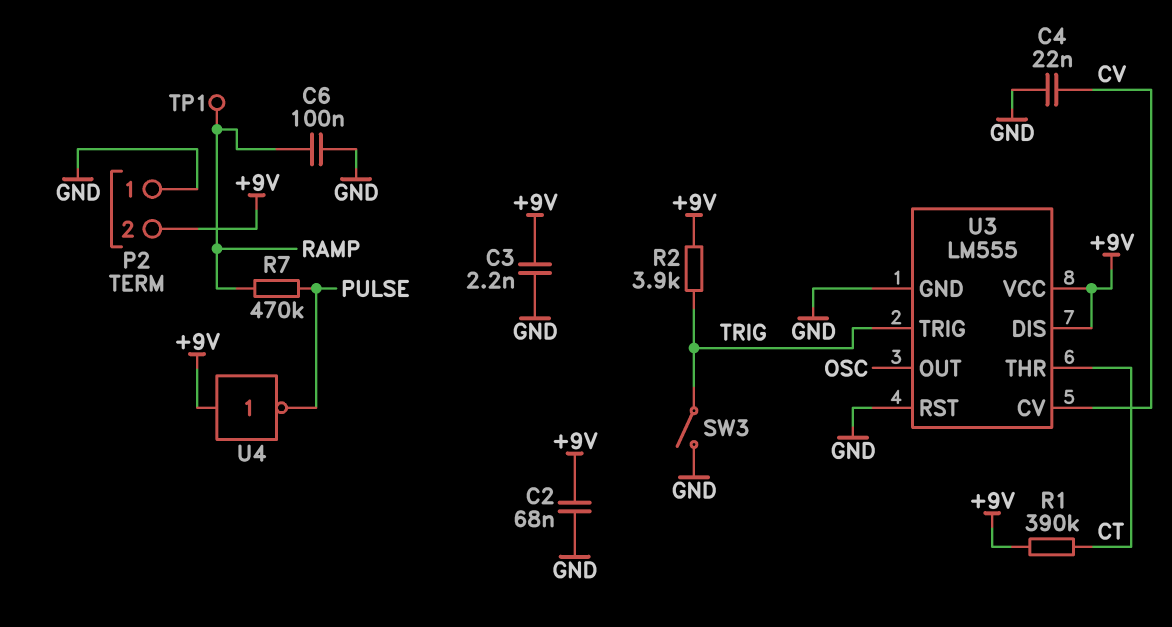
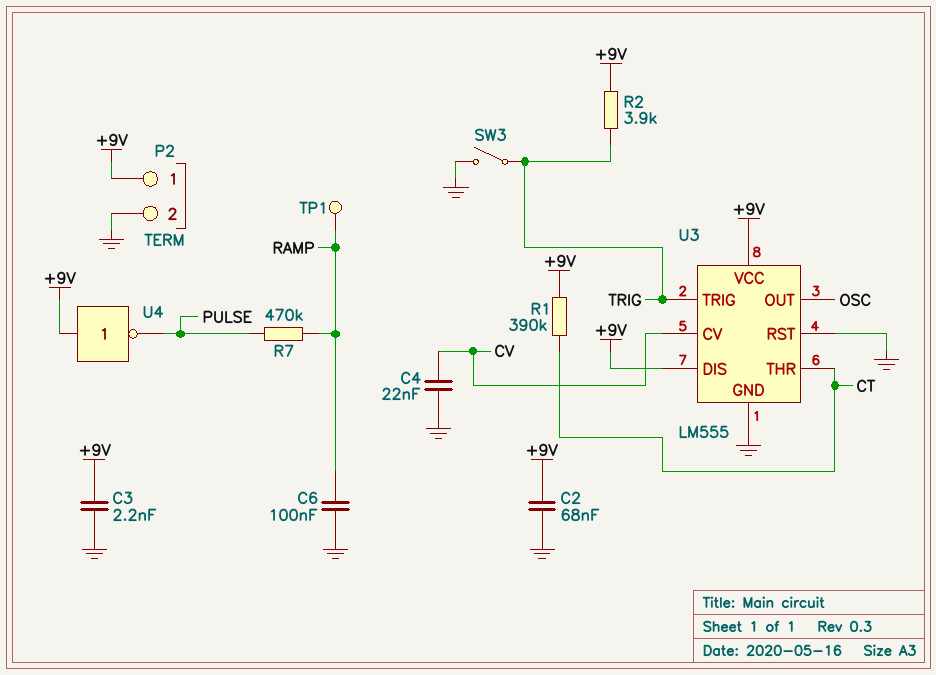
P2 pin 1: GND -> +9V
P2 pin 2: +9V -> GND

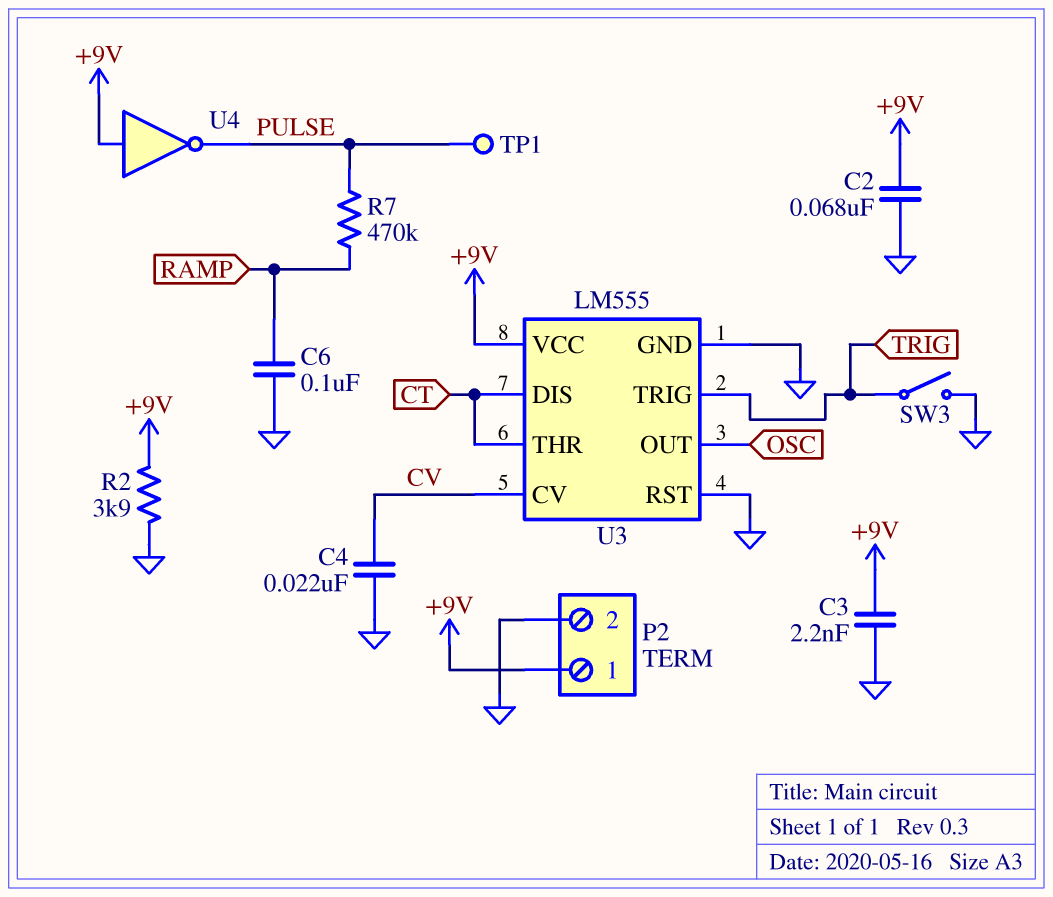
R1: 390k (+9V, CT) -> none
R2: 3.9k (+9V, TRIG) -> 3.9k (+9V, GND)
TP1: test point (RAMP) -> test point (PULSE)
U3 pin DIS: +9V -> CT

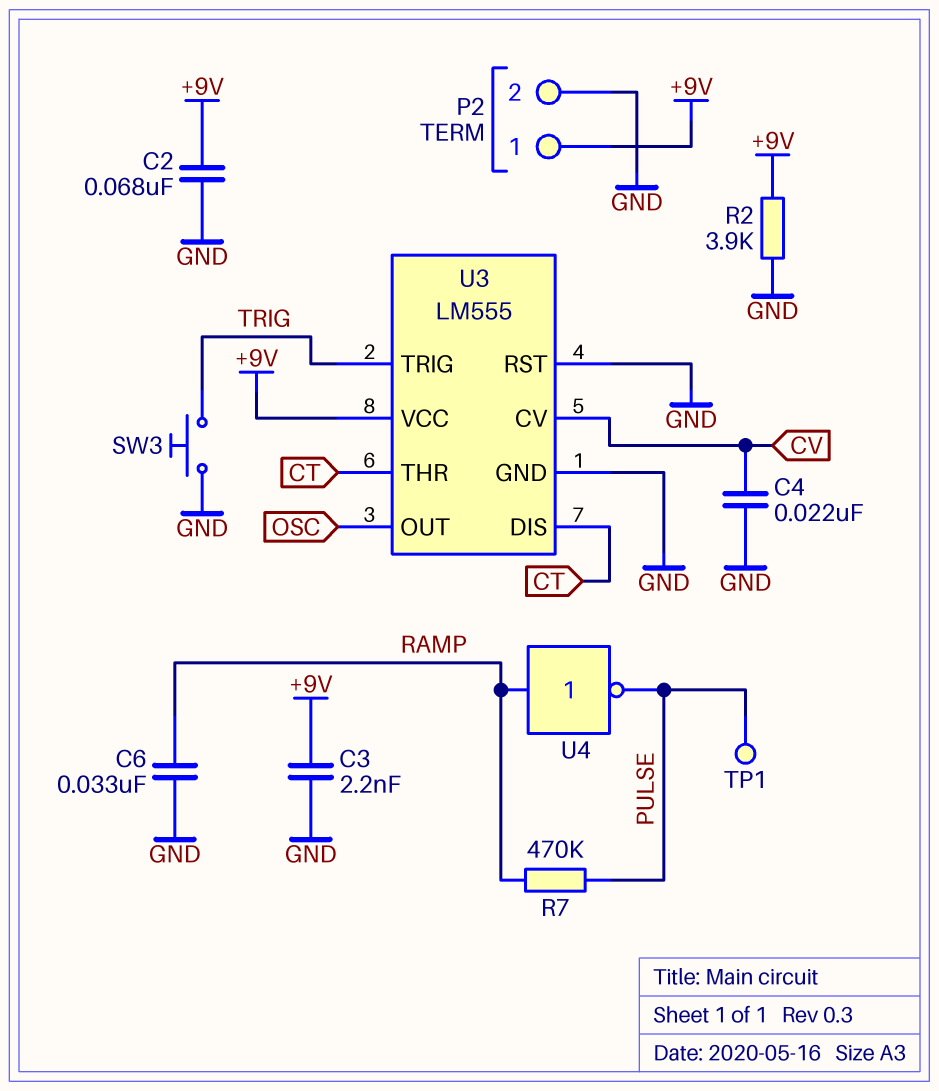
C6: 100nF (GND, RAMP) -> 33nF (GND, RAMP)
SW3: switch (GND, TRIG) -> button (GND, TRIG)
U4: NOT (in +9V, out PULSE) -> NOT (in RAMP, out PULSE)

